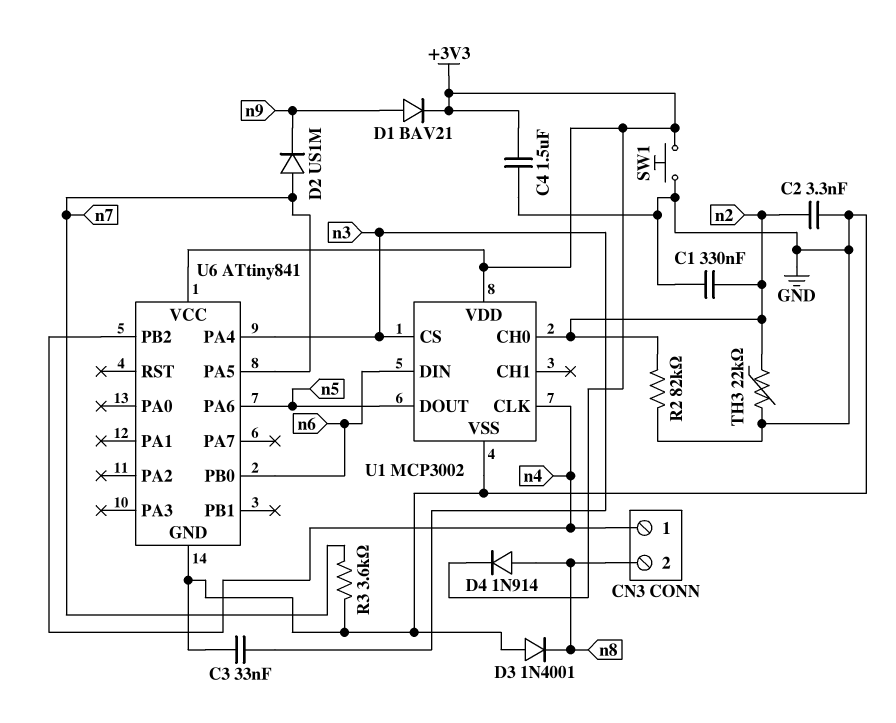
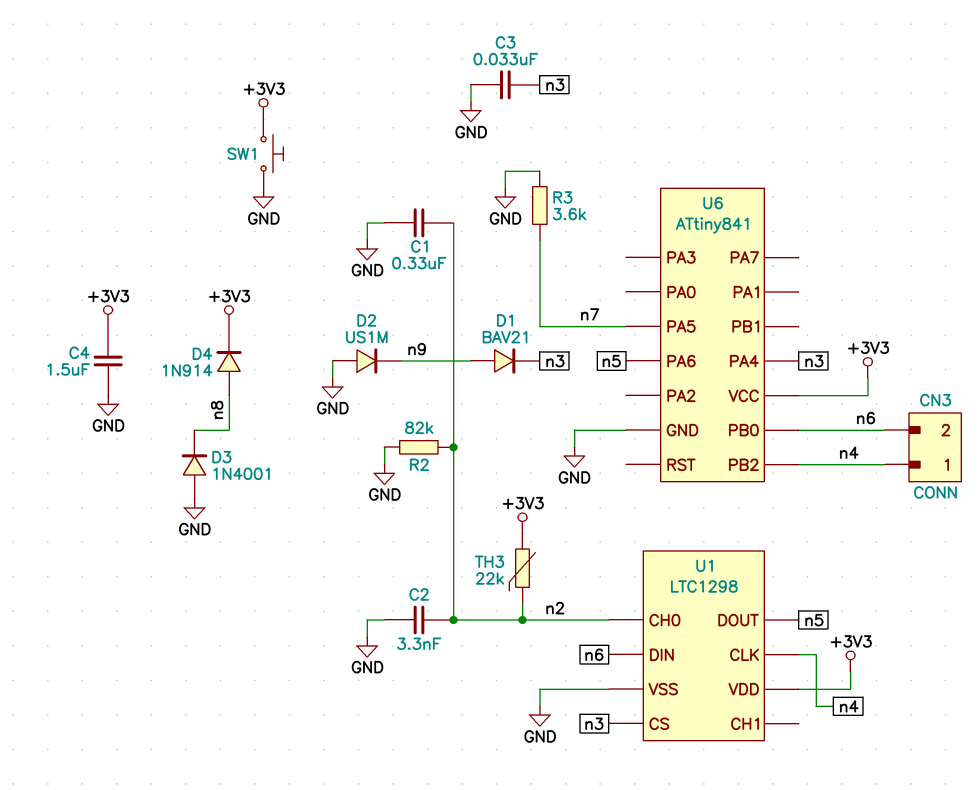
CN3 pin 2: n8 -> n6
D1: diode BAV21 (A n9, K +3V3) -> diode BAV21 (A n9, K n3)
D2: diode US1M (A n7, K n9) -> diode US1M (A GND, K n9)
TH3: 22k (GND, n2) -> 22k (+3V3, n2)
U1: MCP3002 -> LTC1298

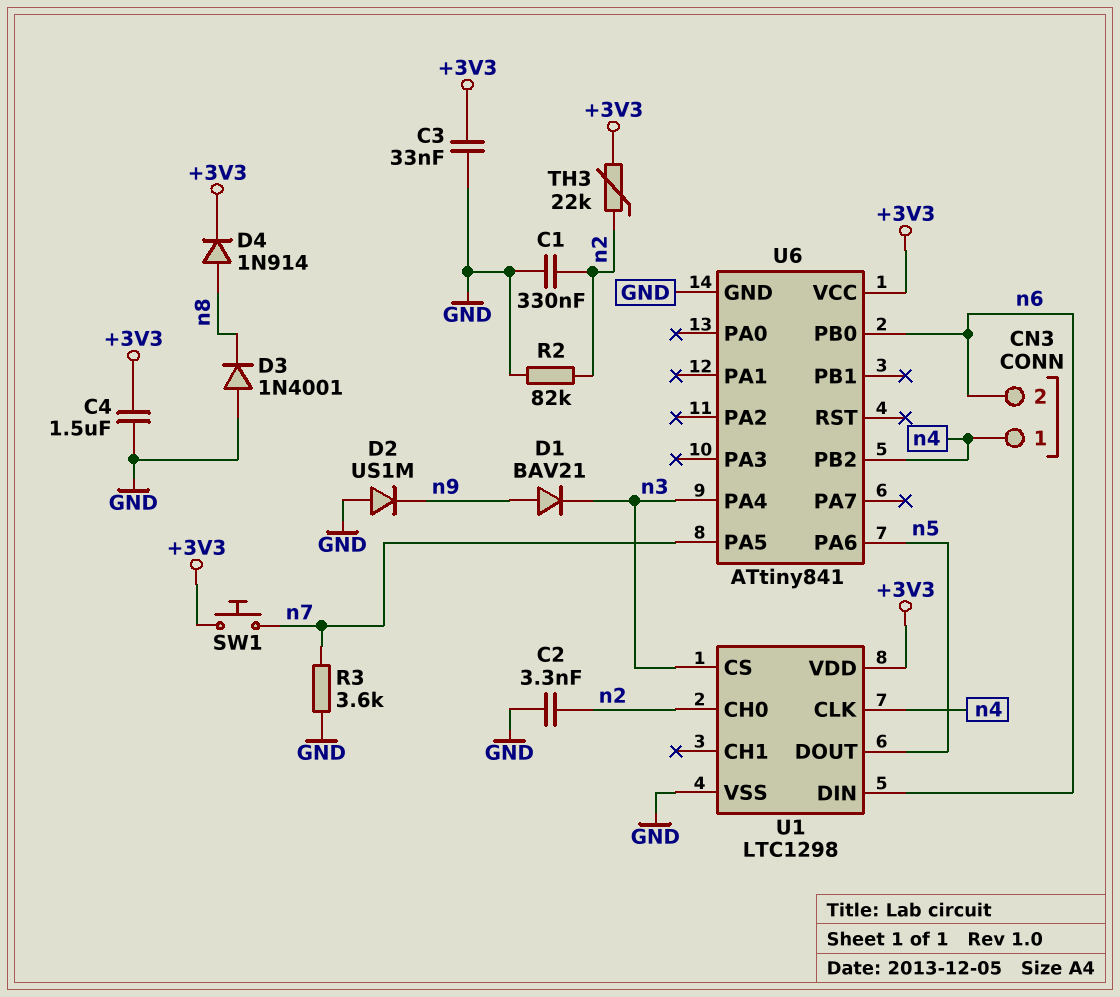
C3: 33nF (GND, n3) -> 33nF (+3V3, GND)
SW1: button (+3V3, GND) -> button (+3V3, n7)

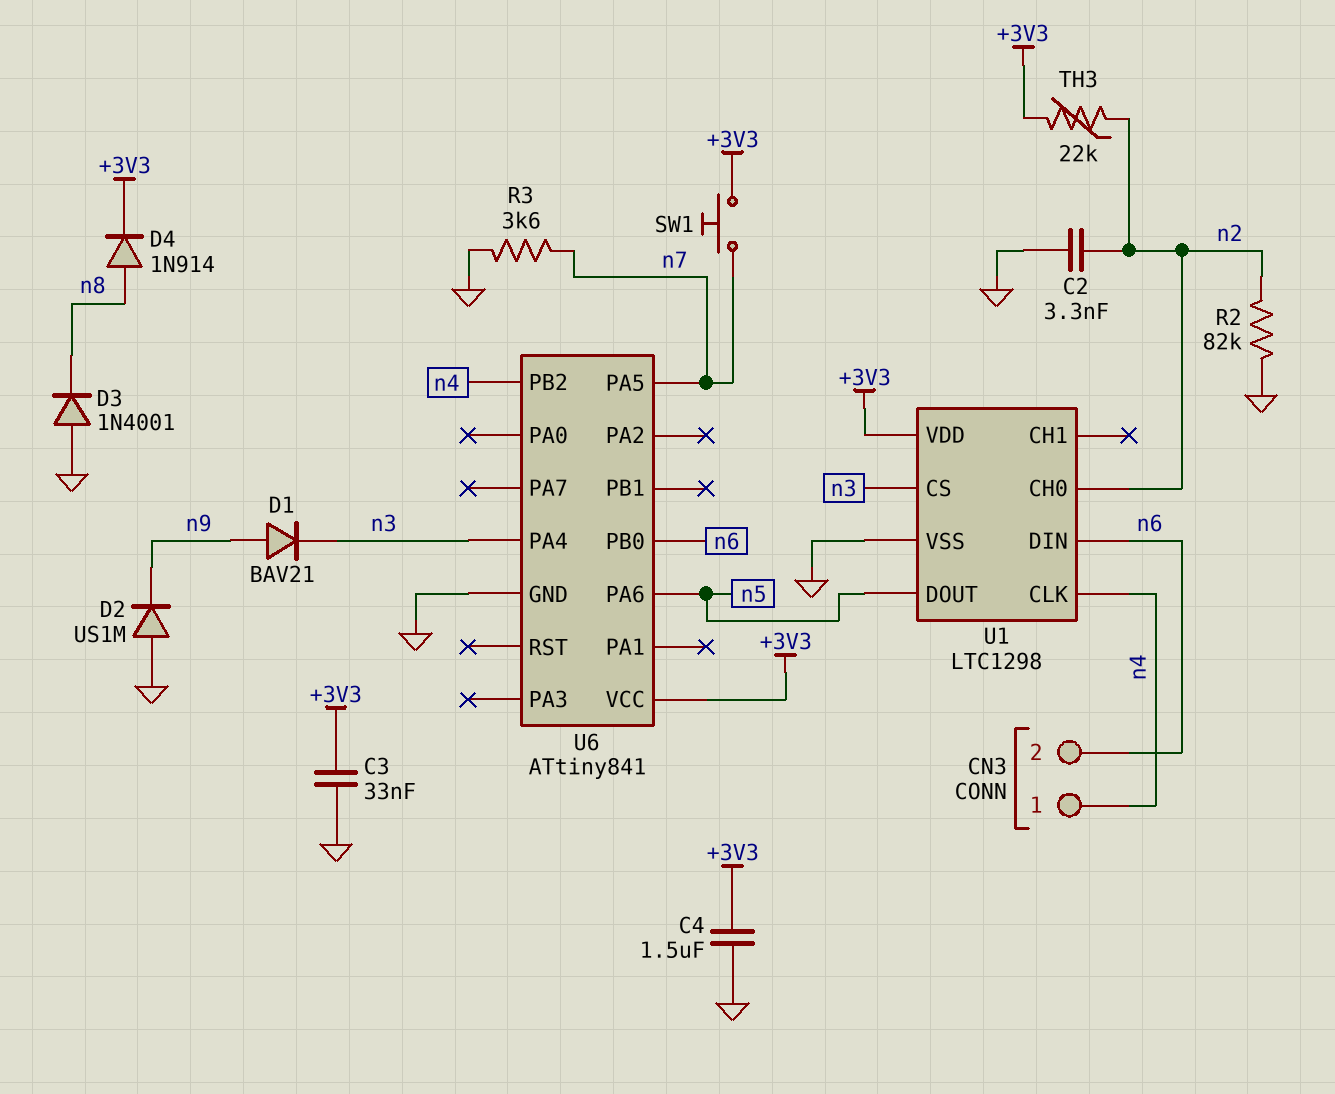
C1: 330nF (GND, n2) -> none

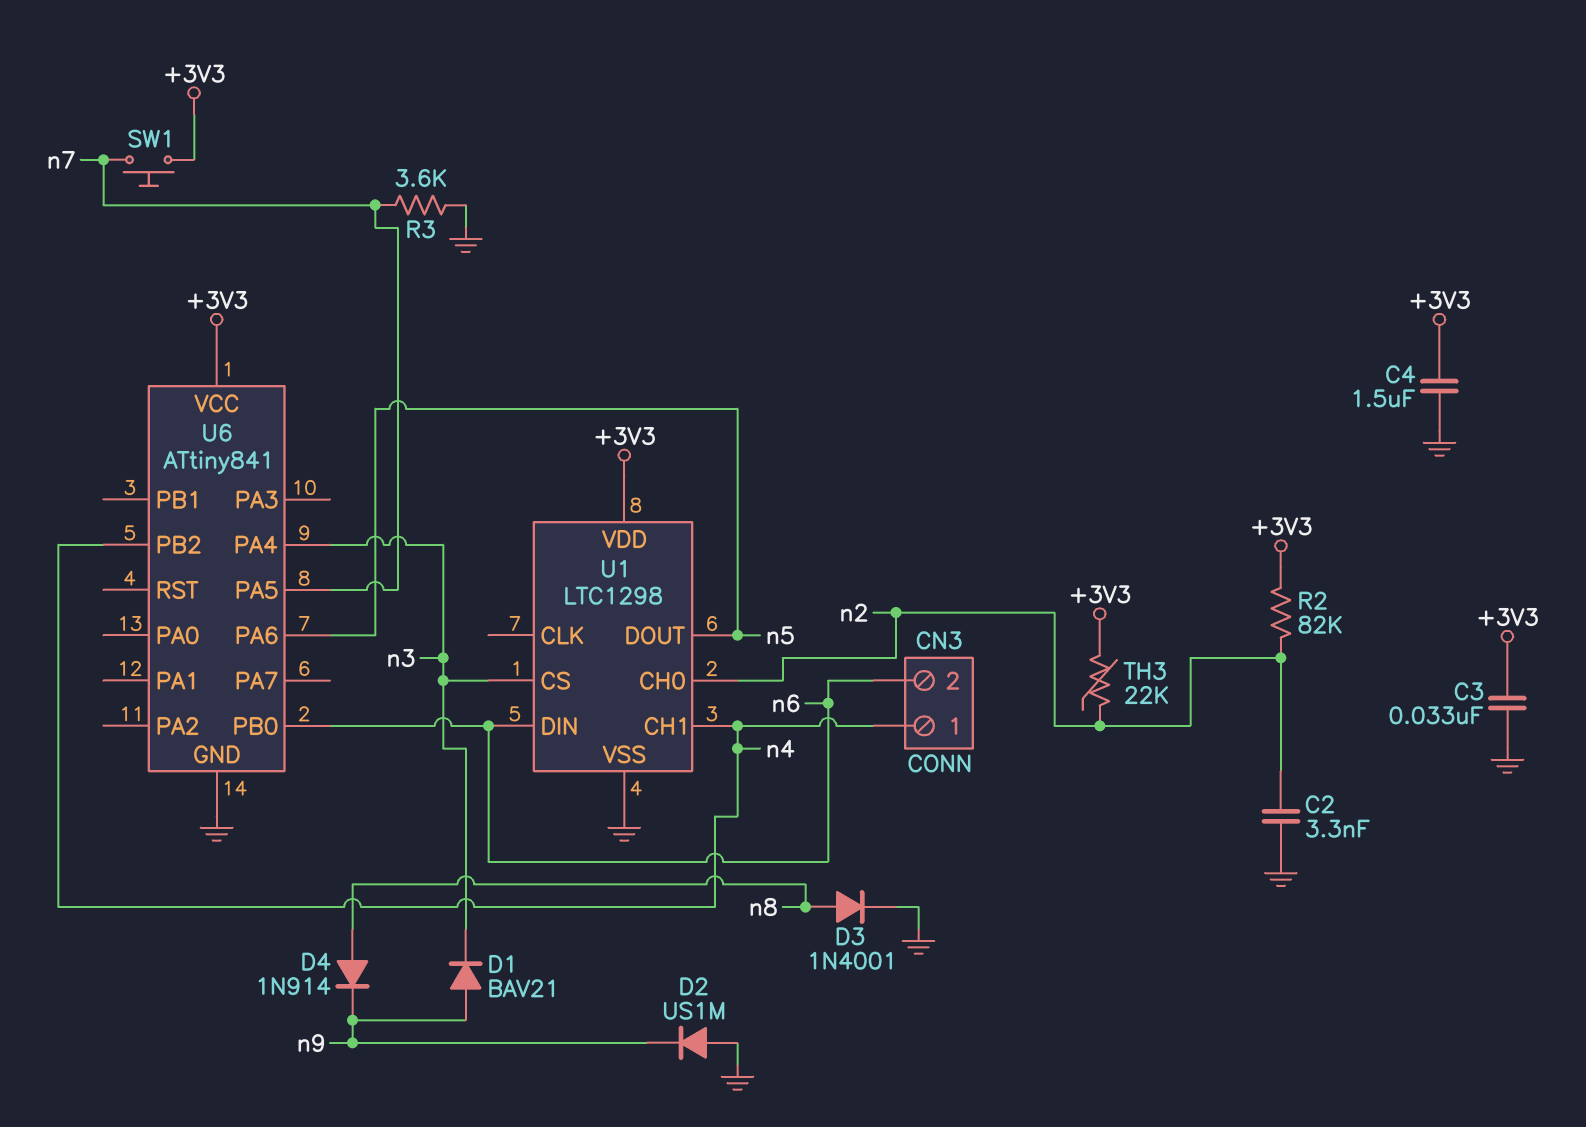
D3: diode 1N4001 (A GND, K n8) -> diode 1N4001 (A n8, K GND)
D4: diode 1N914 (A n8, K +3V3) -> diode 1N914 (A n8, K n9)
R2: 82k (GND, n2) -> 82k (+3V3, n2)
U1 pin CH1: none -> n4
U1 pin CLK: n4 -> none

